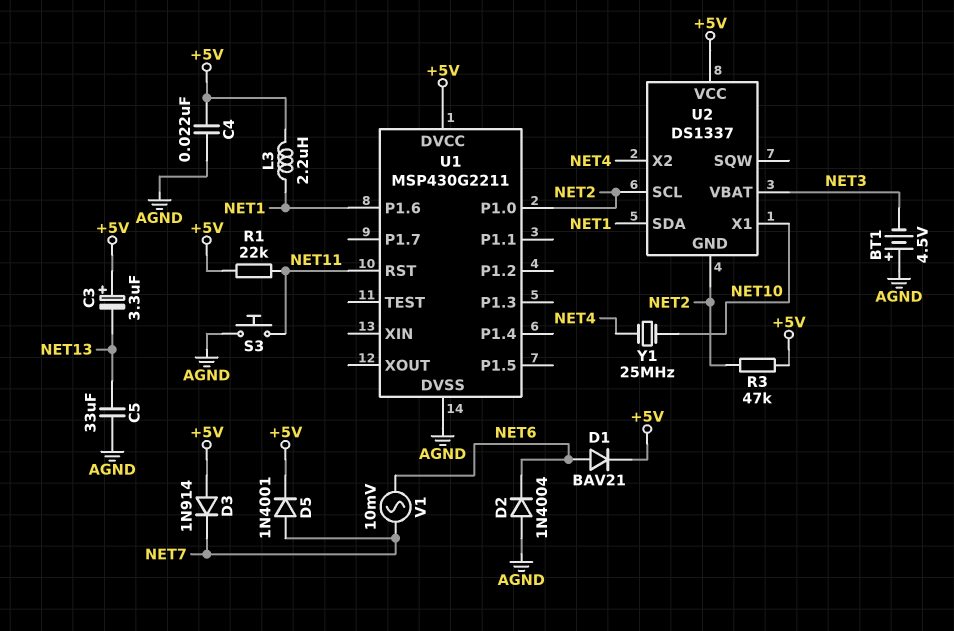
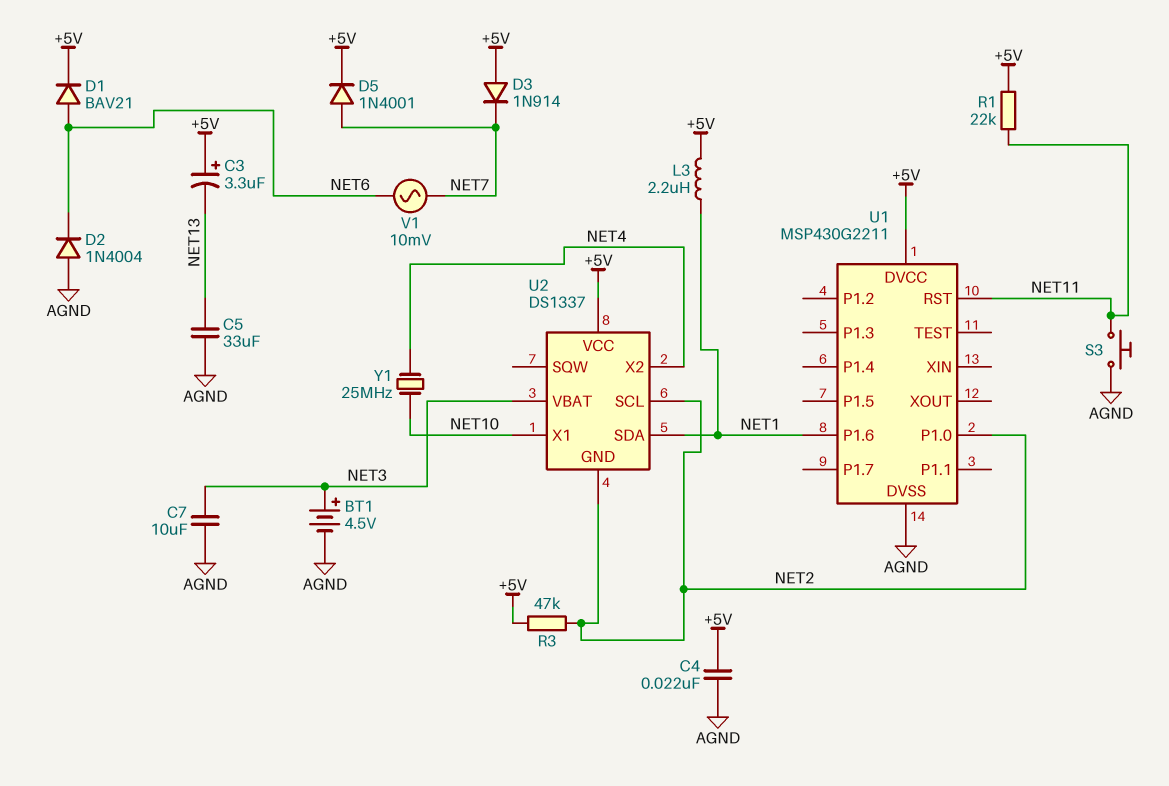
BT1: 4.5V (plus AGND, minus NET3) -> 4.5V (plus NET3, minus AGND)
C7: none -> 10uF (AGND, NET3)

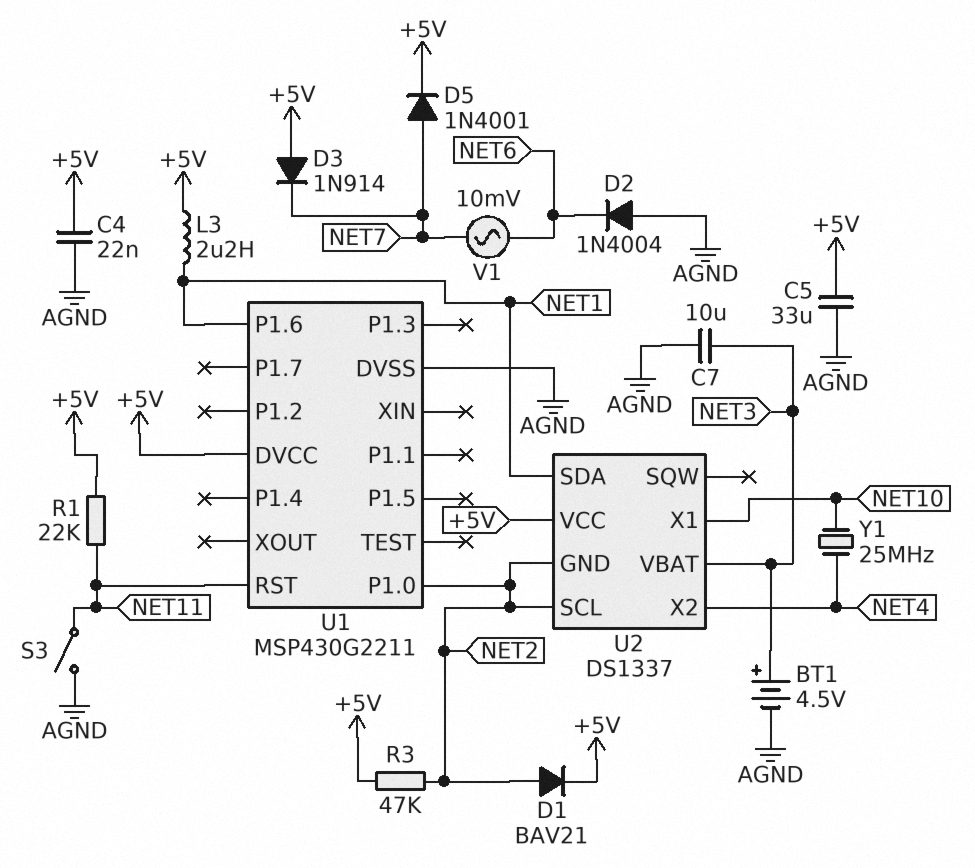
C3: 3.3uF (plus +5V, minus NET13) -> none
C5: 33uF (AGND, NET13) -> 33uF (+5V, AGND)
D1: diode BAV21 (A NET6, K +5V) -> diode BAV21 (A NET2, K +5V)
S3: button (AGND, NET11) -> switch (AGND, NET11)

